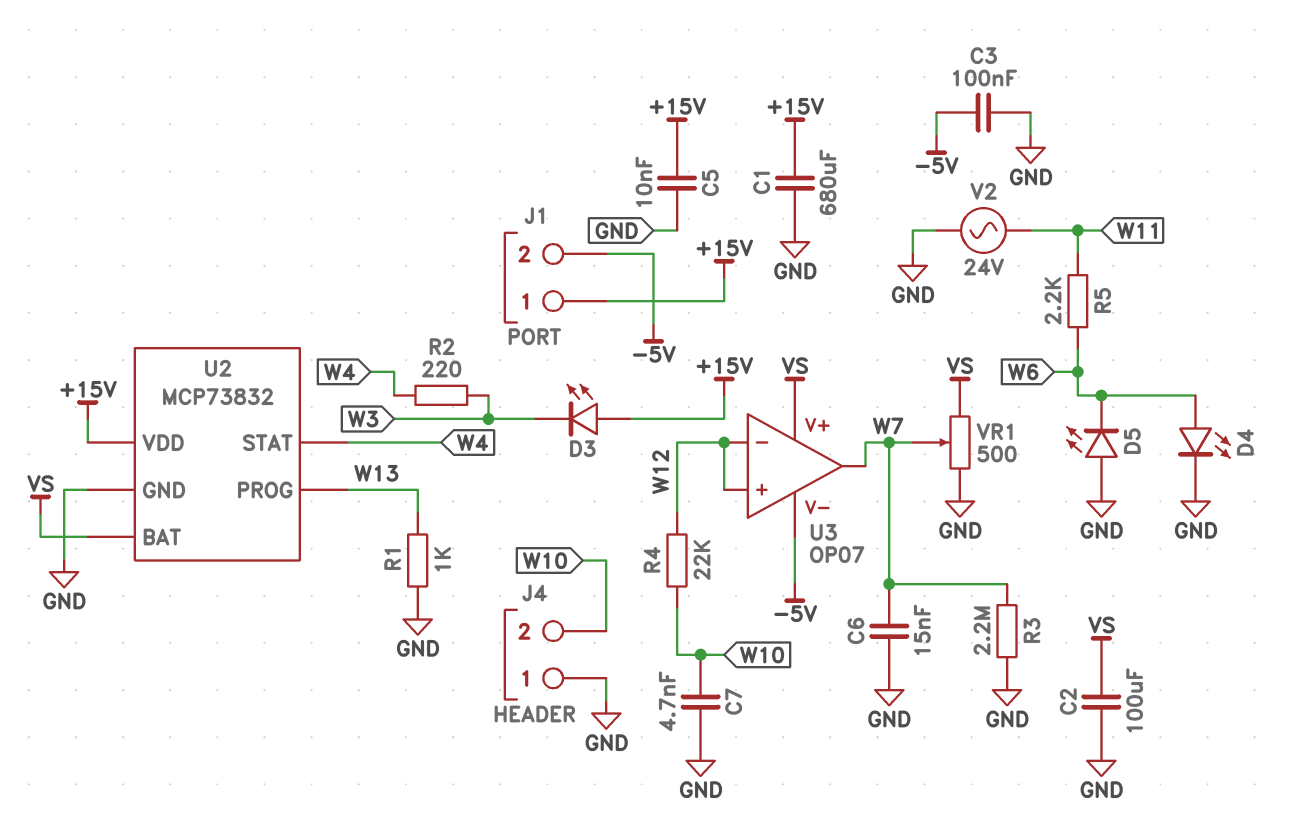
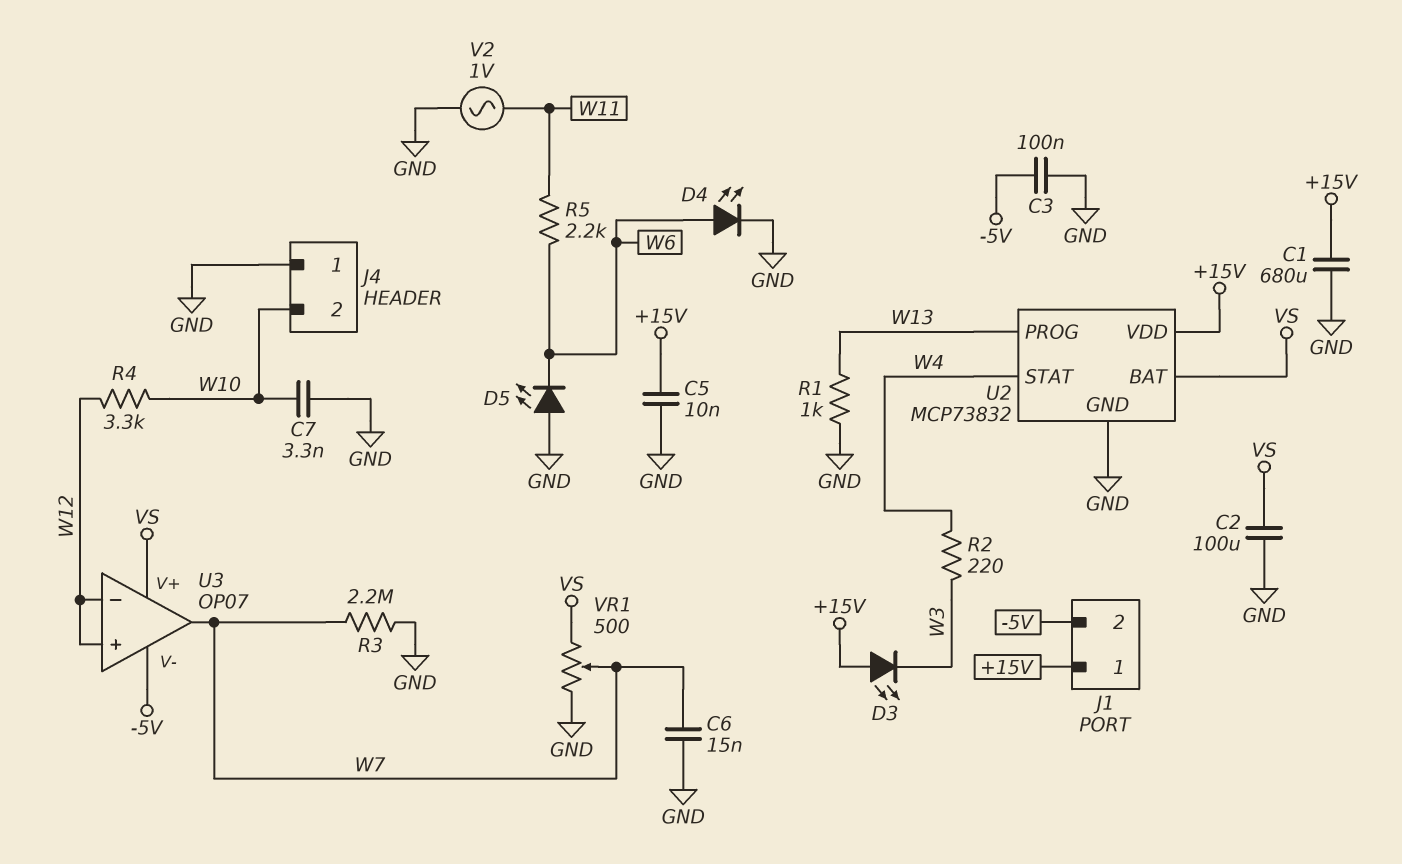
C7: 4.7nF (GND, W10) -> 3.3nF (GND, W10)
R4: 22k (W10, W12) -> 3.3k (W10, W12)
V2: AC 24V (GND, W11) -> AC 1V (GND, W11)

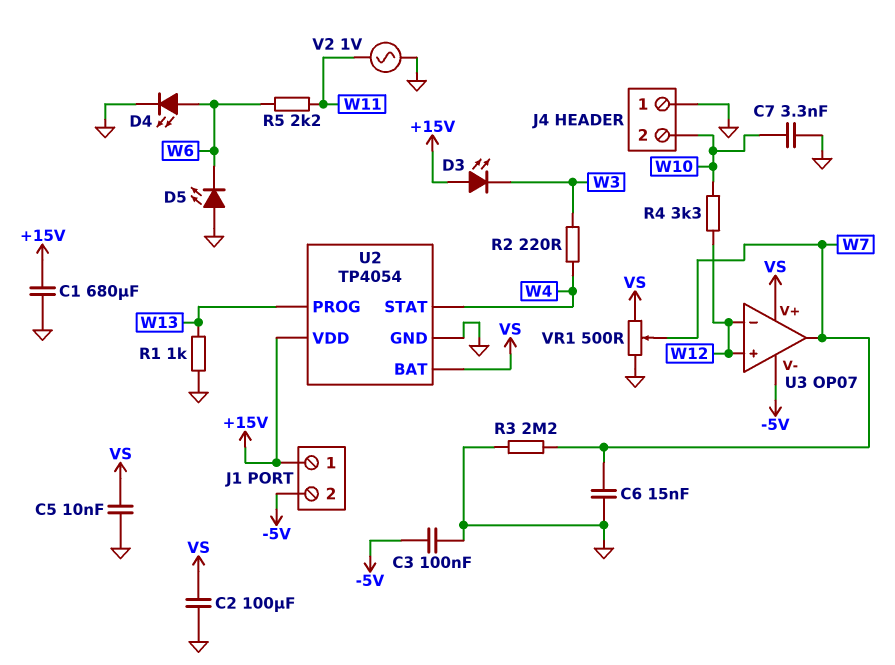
C5: 10nF (+15V, GND) -> 10nF (GND, VS)
U2: MCP73832 -> TP4054

